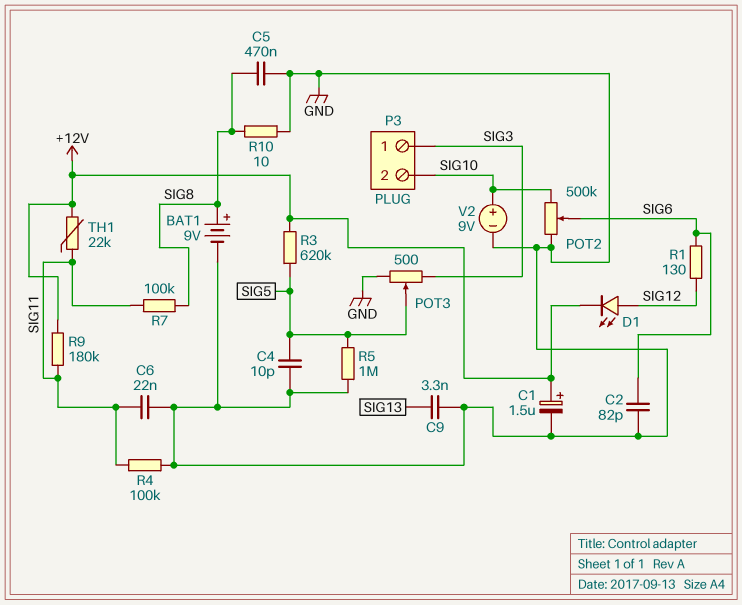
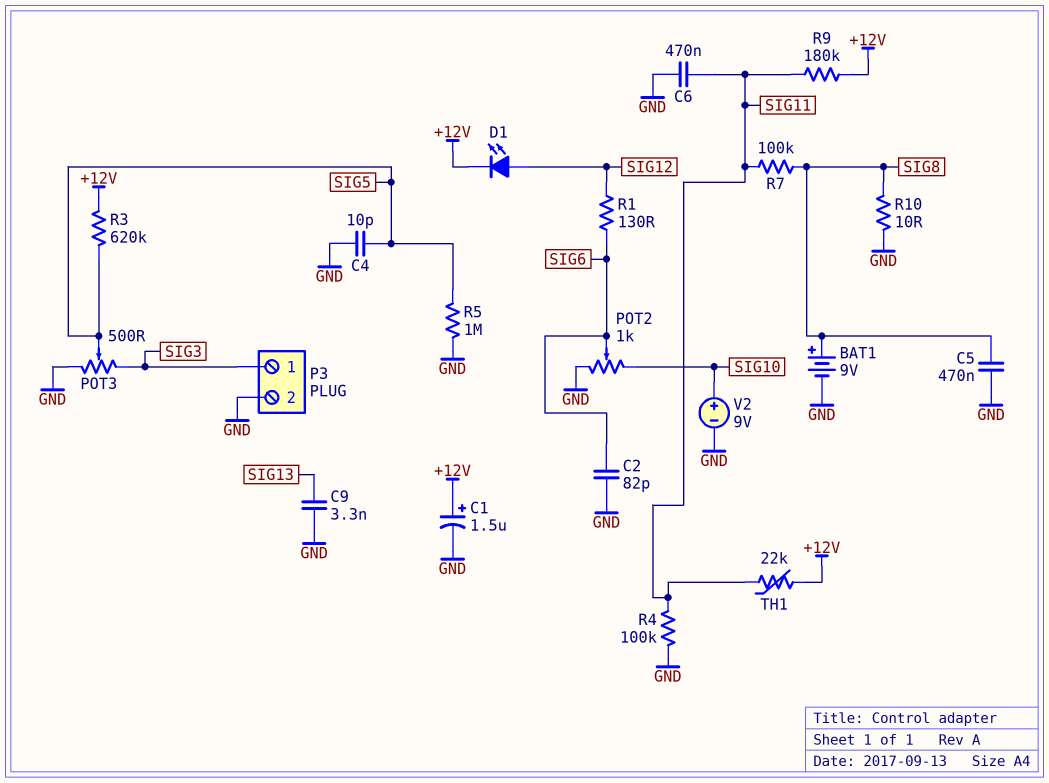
C6: 22nF (GND, SIG11) -> 470nF (GND, SIG11)
P3 pin 2: SIG10 -> GND
POT2: 500k (GND, SIG10, wiper SIG6) -> 1k (GND, SIG10, wiper SIG6)

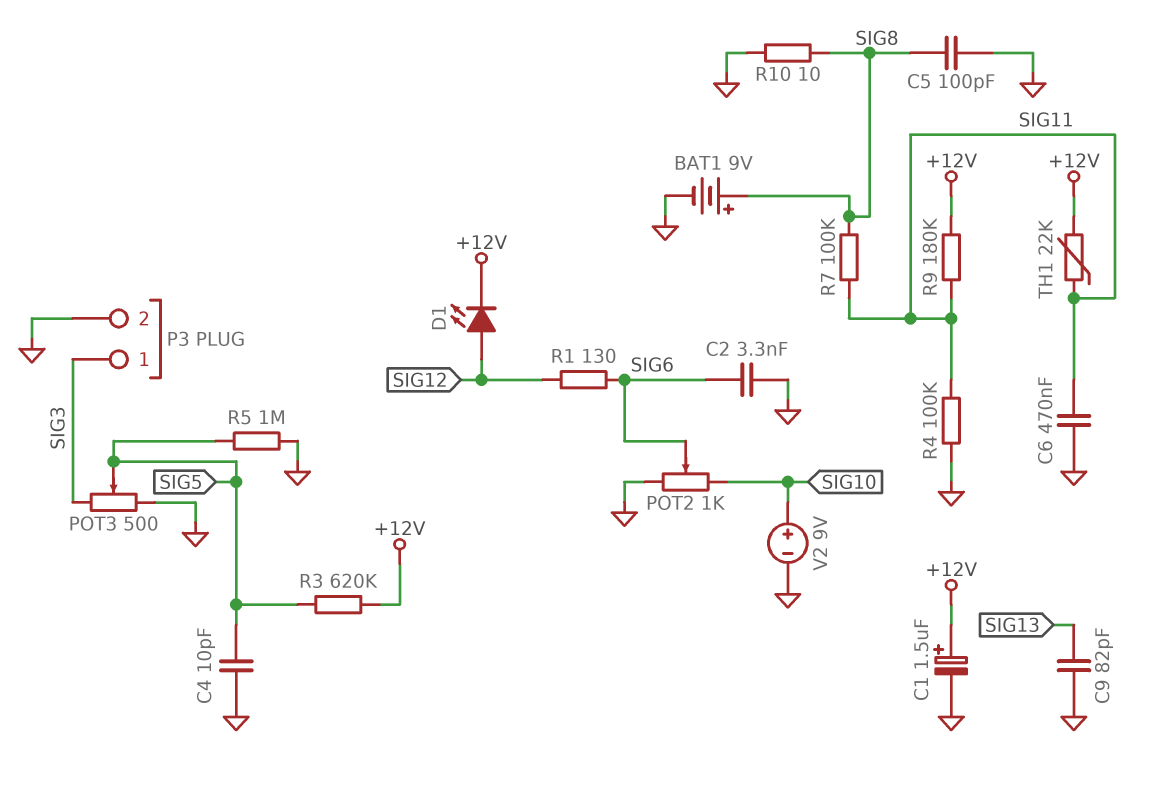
C2: 82pF (GND, SIG6) -> 3.3nF (GND, SIG6)
C5: 470nF (GND, SIG8) -> 100pF (GND, SIG8)
C9: 3.3nF (GND, SIG13) -> 82pF (GND, SIG13)

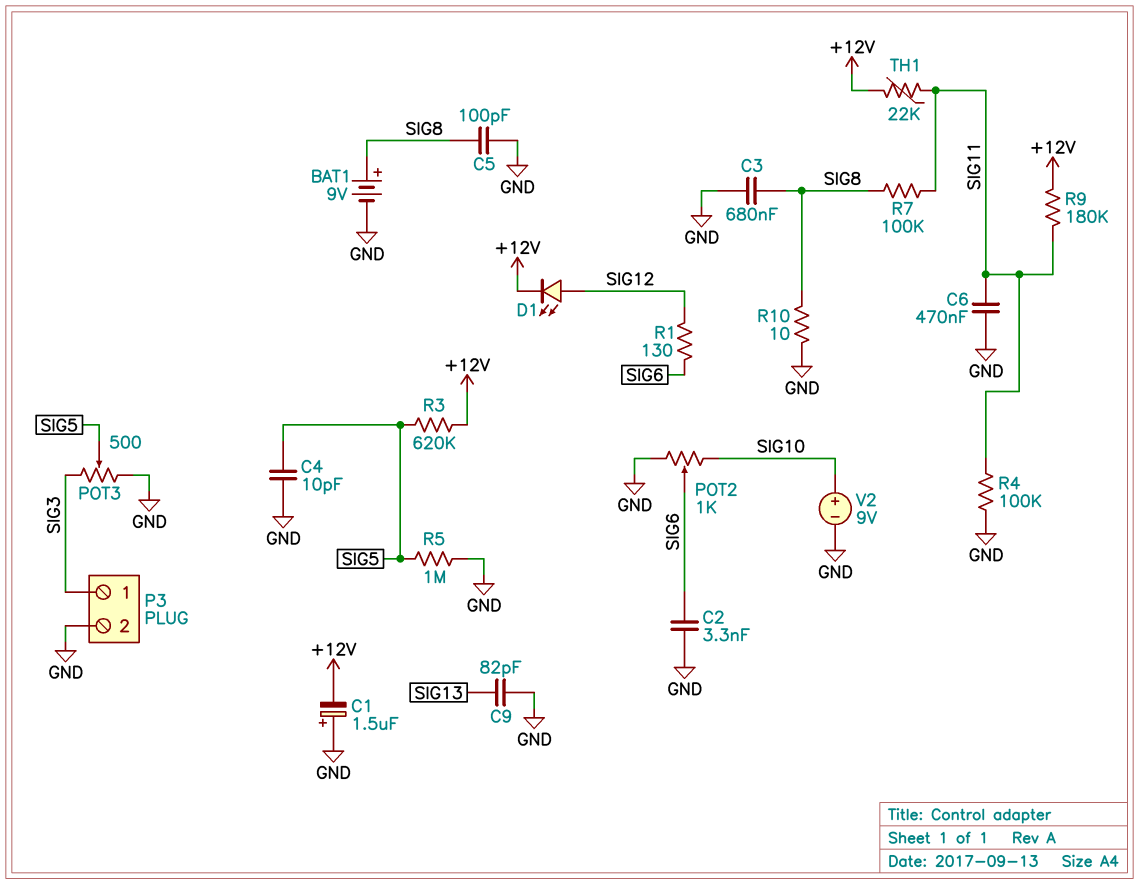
C1: 1.5uF (plus +12V, minus GND) -> 1.5uF (plus GND, minus +12V)
C3: none -> 680nF (GND, SIG8)

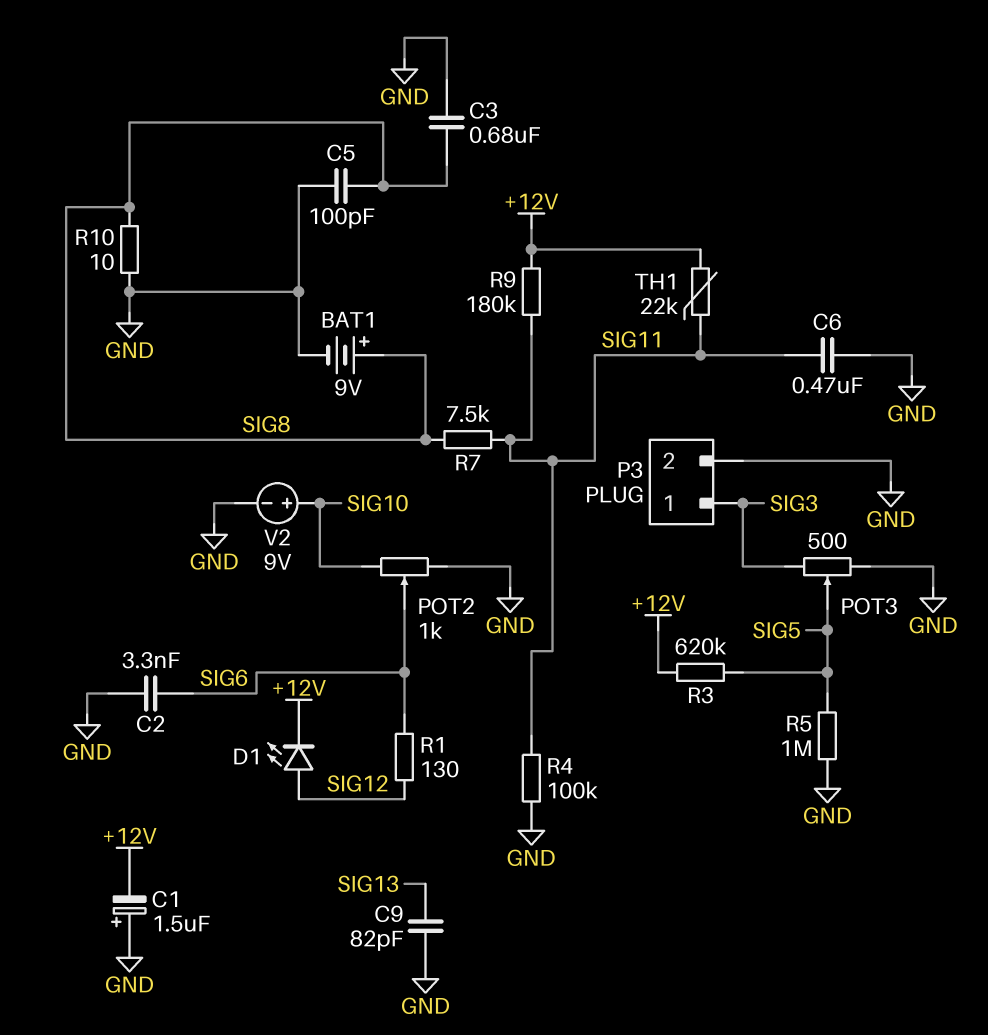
C4: 10pF (GND, SIG5) -> none
R7: 100k (SIG8, SIG11) -> 7.5k (SIG8, SIG11)

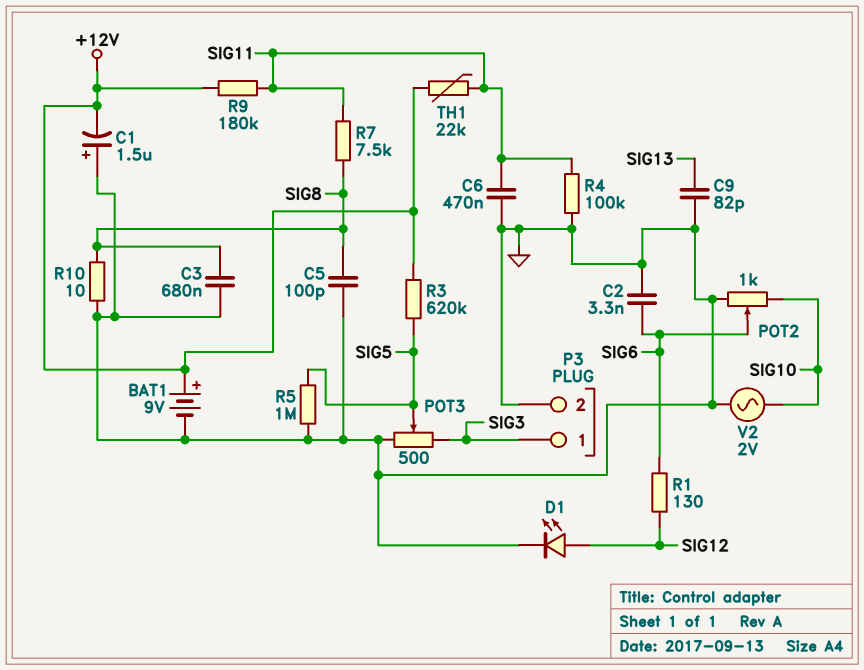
BAT1: 9V (plus SIG8, minus GND) -> 9V (plus +12V, minus GND)
D1: LED (A SIG12, K +12V) -> LED (A SIG12, K GND)
V2: 9V (plus SIG10, minus GND) -> AC 2V (GND, SIG10)

